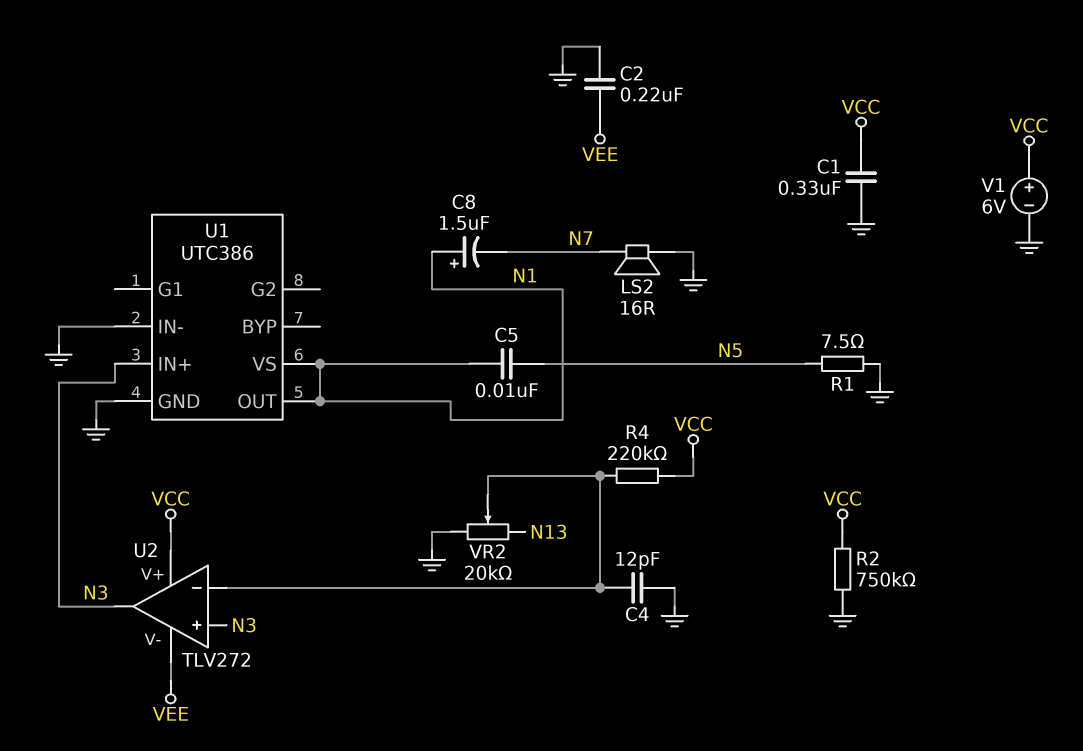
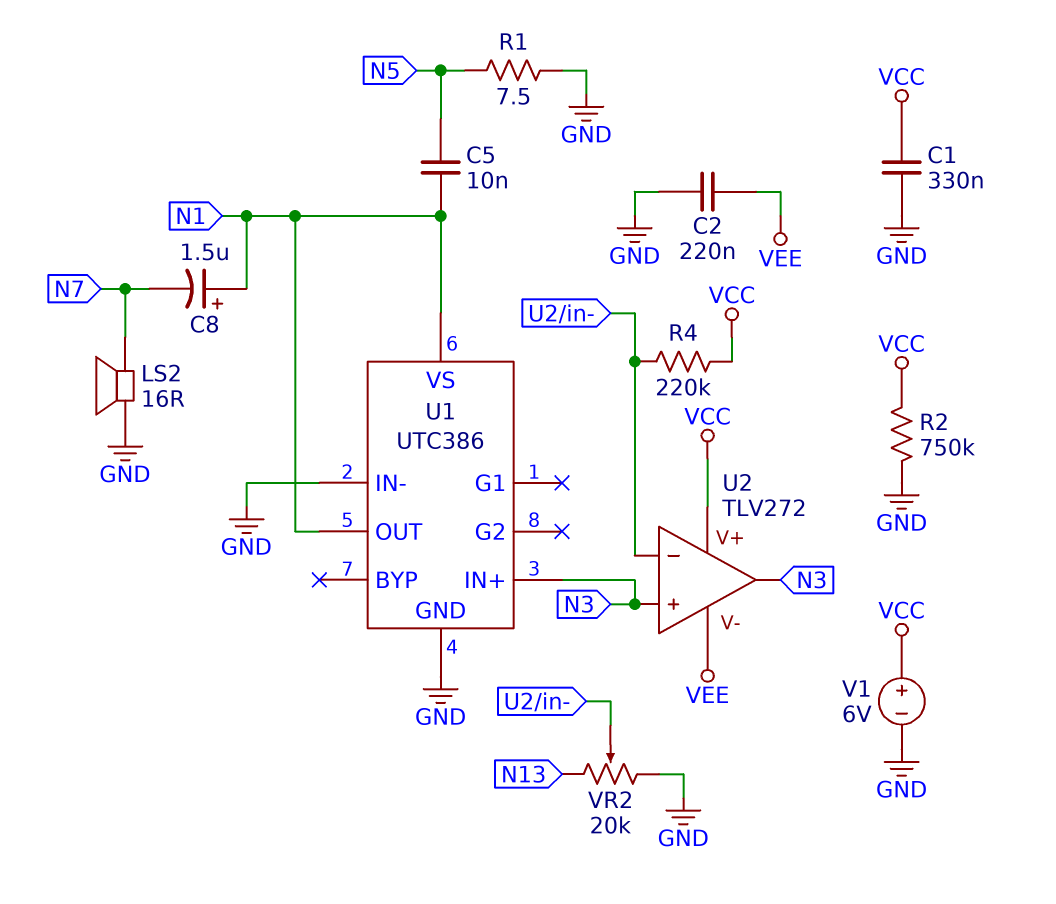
C4: 12pF (GND, U2/in-) -> none

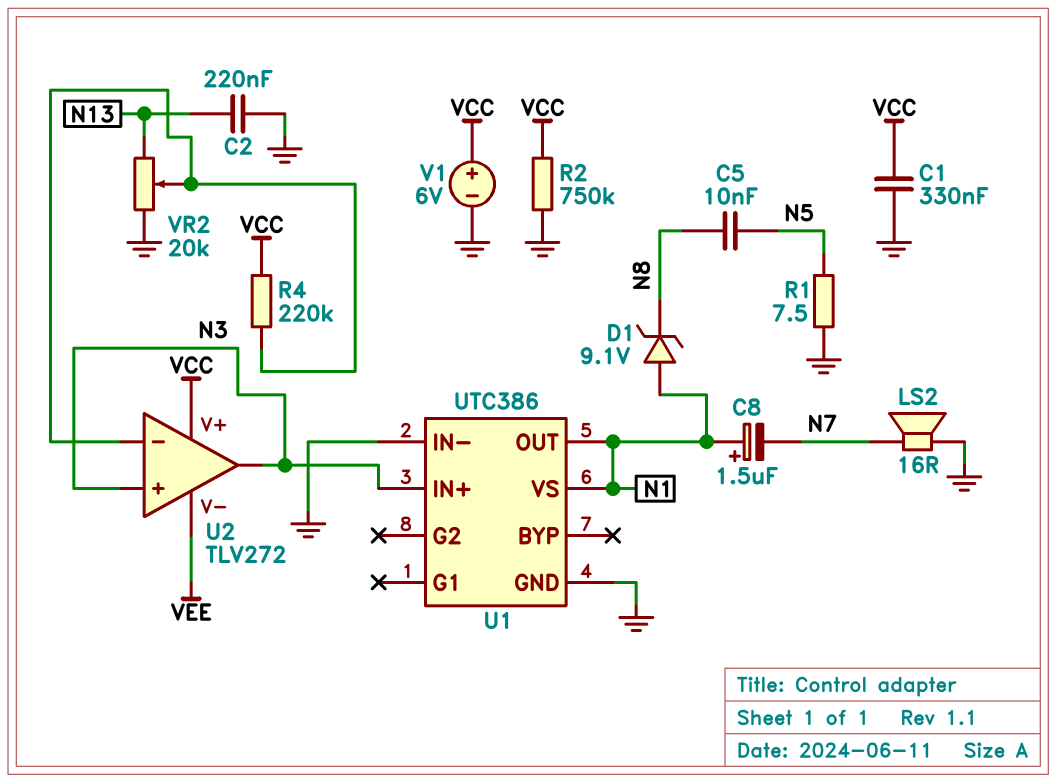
C2: 220nF (GND, VEE) -> 220nF (GND, N13)
C5: 10nF (N1, N5) -> 10nF (N5, N8)
D1: none -> zener 9.1V (A N1, K N8)

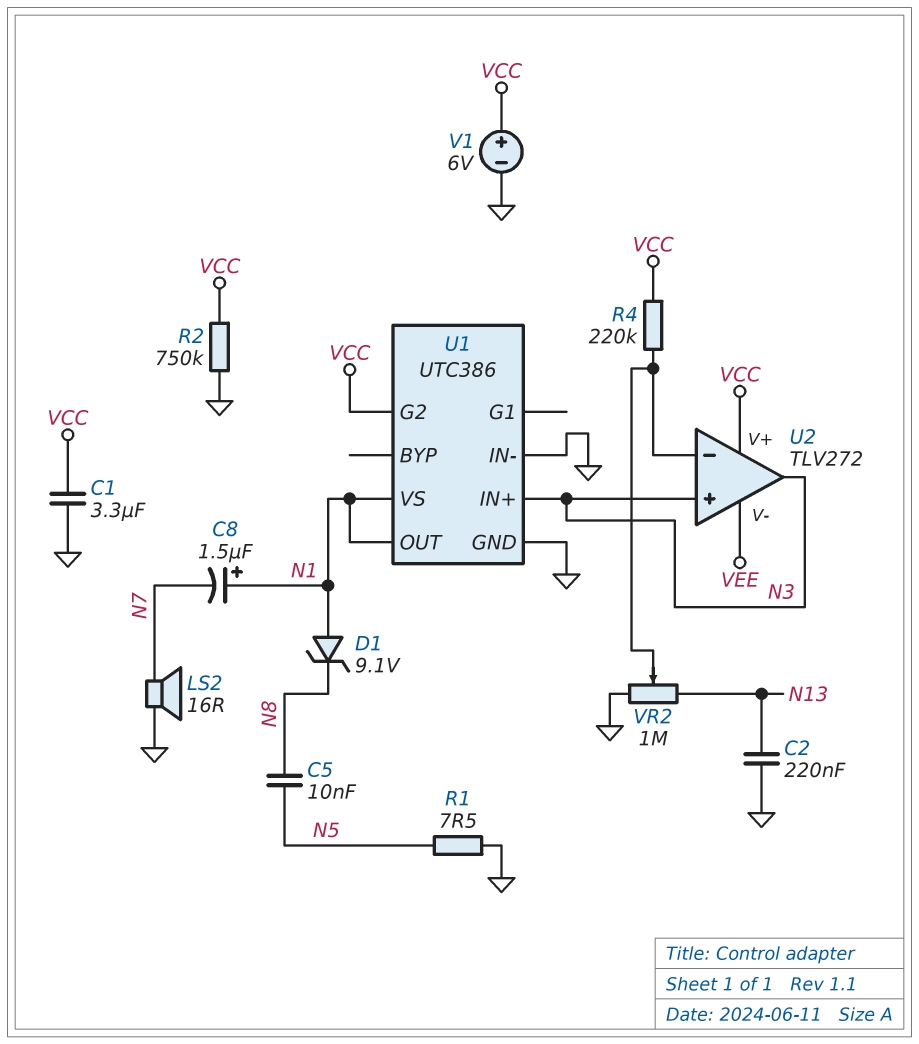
C1: 330nF (GND, VCC) -> 3.3uF (GND, VCC)
U1 pin G2: none -> VCC
VR2: 20k (GND, N13, wiper U2/in-) -> 1M (GND, N13, wiper U2/in-)

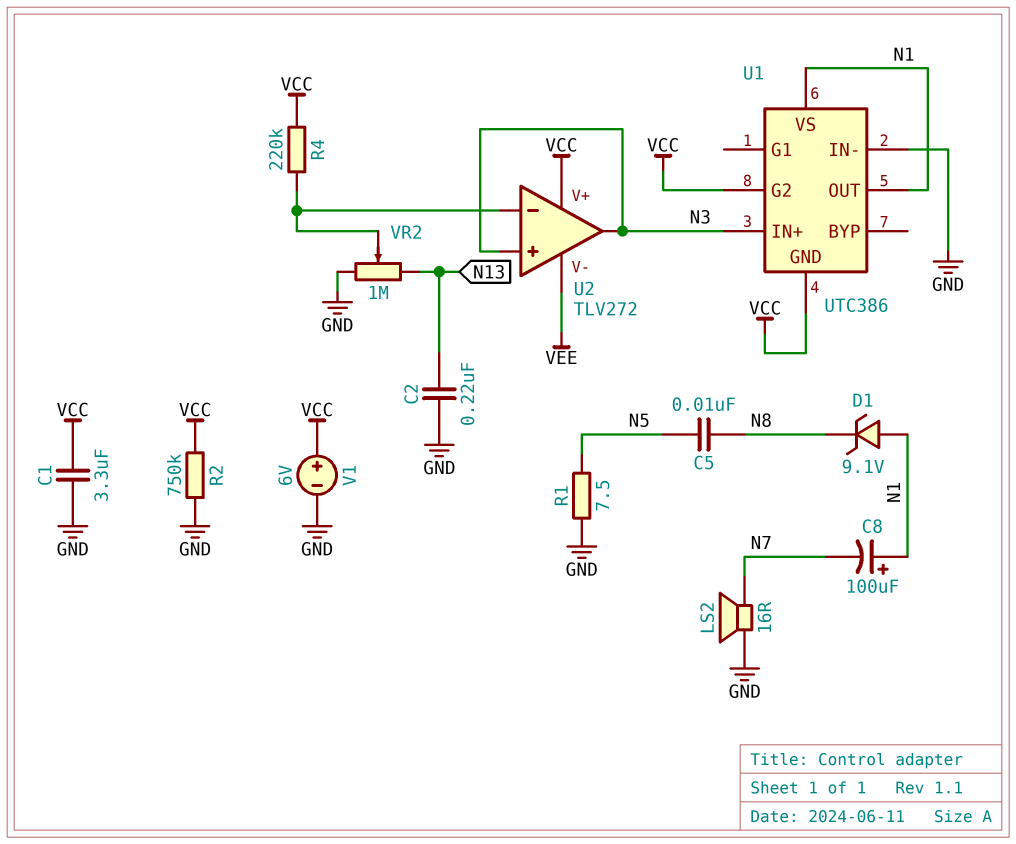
C8: 1.5uF (plus N1, minus N7) -> 100uF (plus N1, minus N7)
U1 pin GND: GND -> VCC

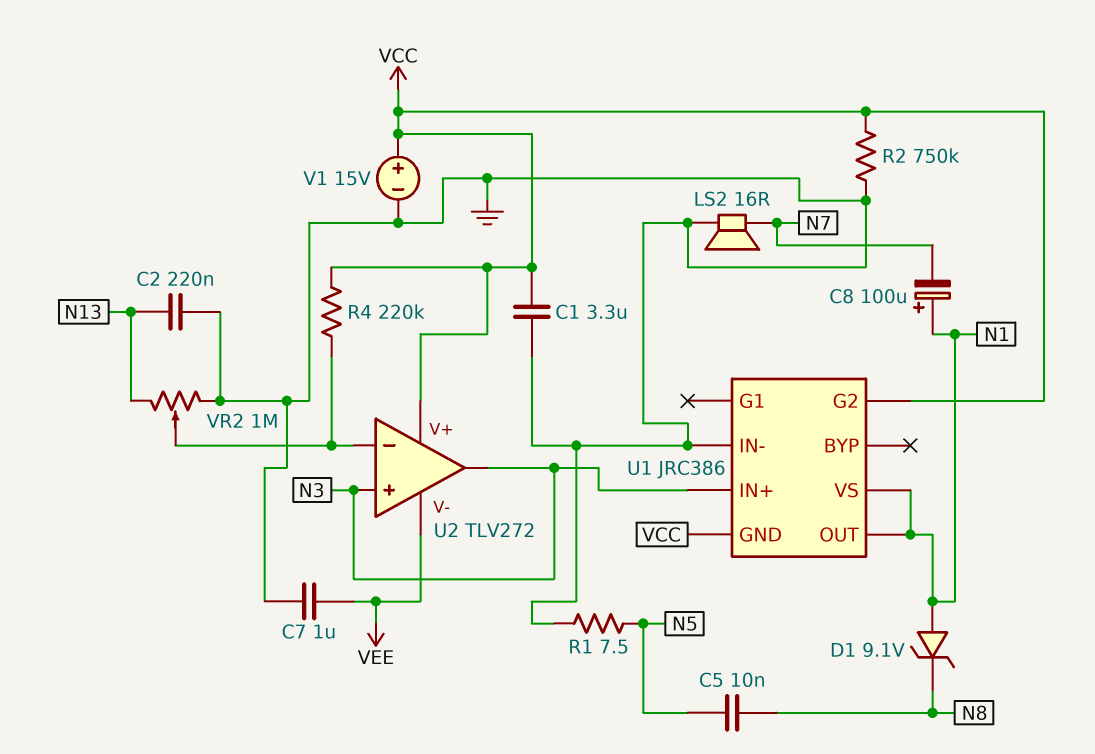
C7: none -> 1uF (GND, VEE)
U1: UTC386 -> JRC386
V1: 6V (plus VCC, minus GND) -> 15V (plus VCC, minus GND)

